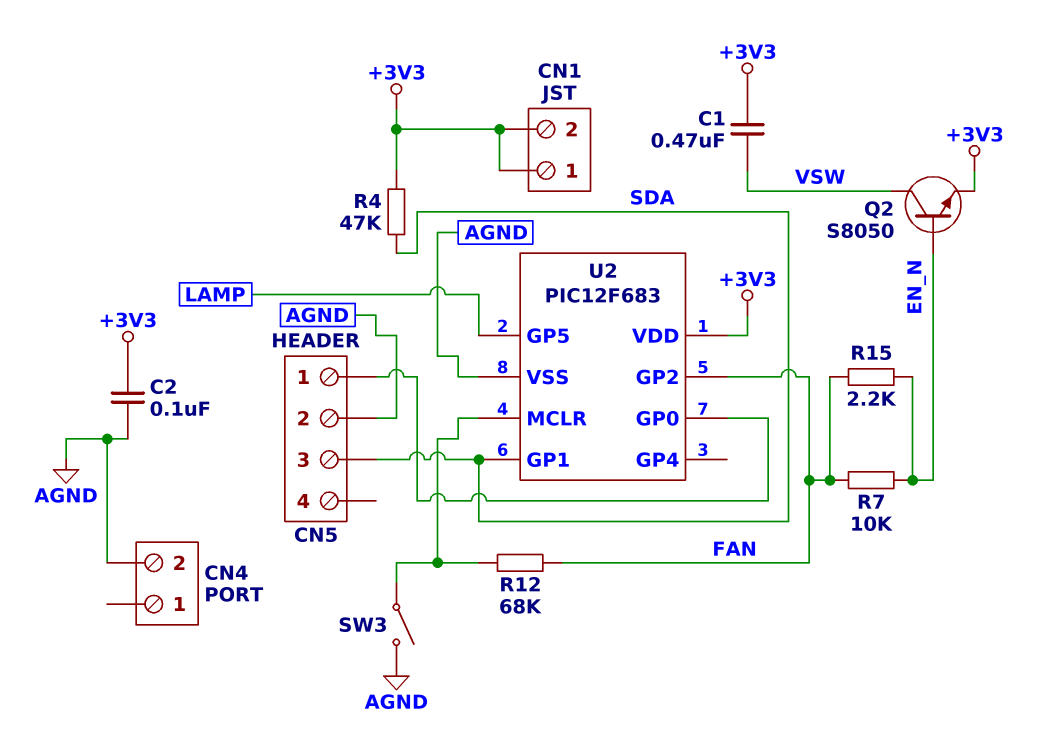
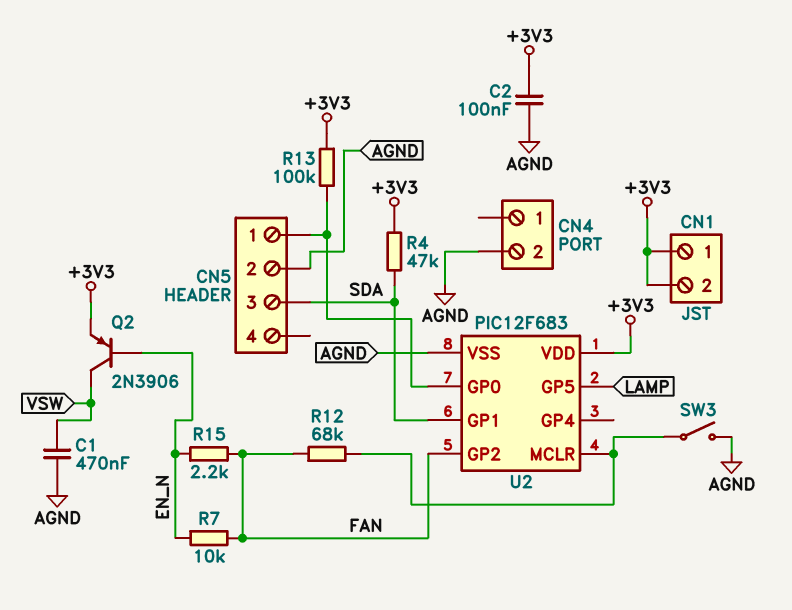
C1: 470nF (+3V3, VSW) -> 470nF (AGND, VSW)
Q2: NPN S8050 (B EN_N, C VSW, E +3V3) -> PNP 2N3906 (B EN_N, C VSW, E +3V3)
R13: none -> 100k (+3V3, CN5/1)

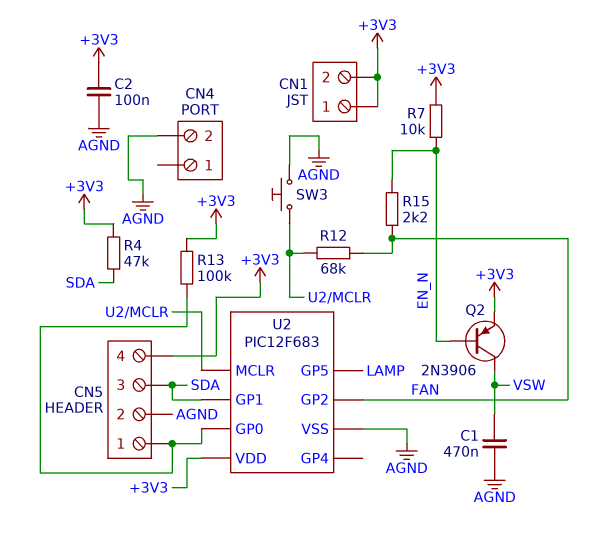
CN5 pin 4: none -> +3V3
R7: 10k (EN_N, FAN) -> 10k (+3V3, EN_N)
SW3: switch (AGND, U2/MCLR) -> button (AGND, U2/MCLR)

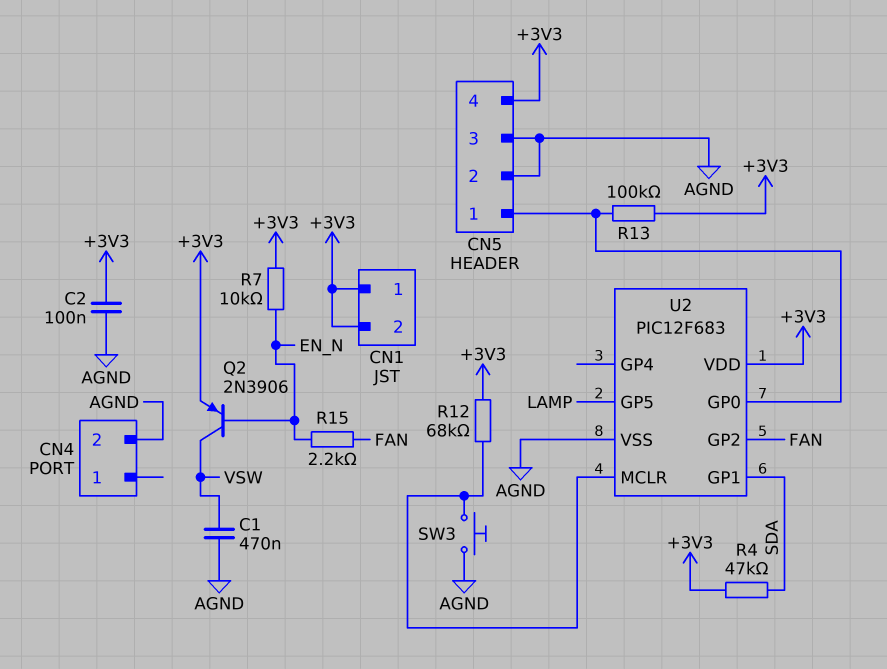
CN5 pin 3: SDA -> AGND
R12: 68k (FAN, U2/MCLR) -> 68k (+3V3, U2/MCLR)

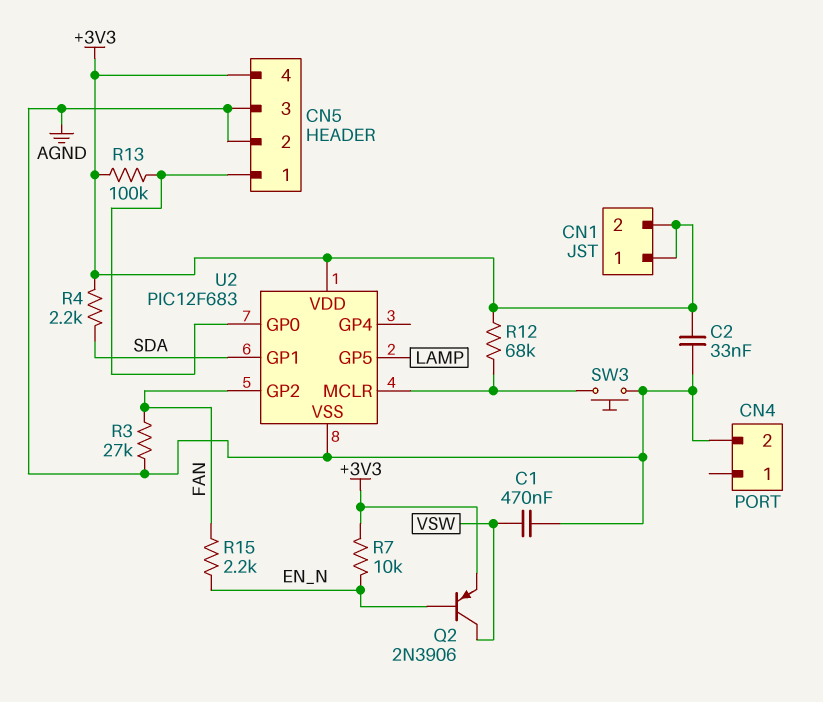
C2: 100nF (+3V3, AGND) -> 33nF (+3V3, AGND)
R3: none -> 27k (AGND, FAN)
R4: 47k (+3V3, SDA) -> 2.2k (+3V3, SDA)

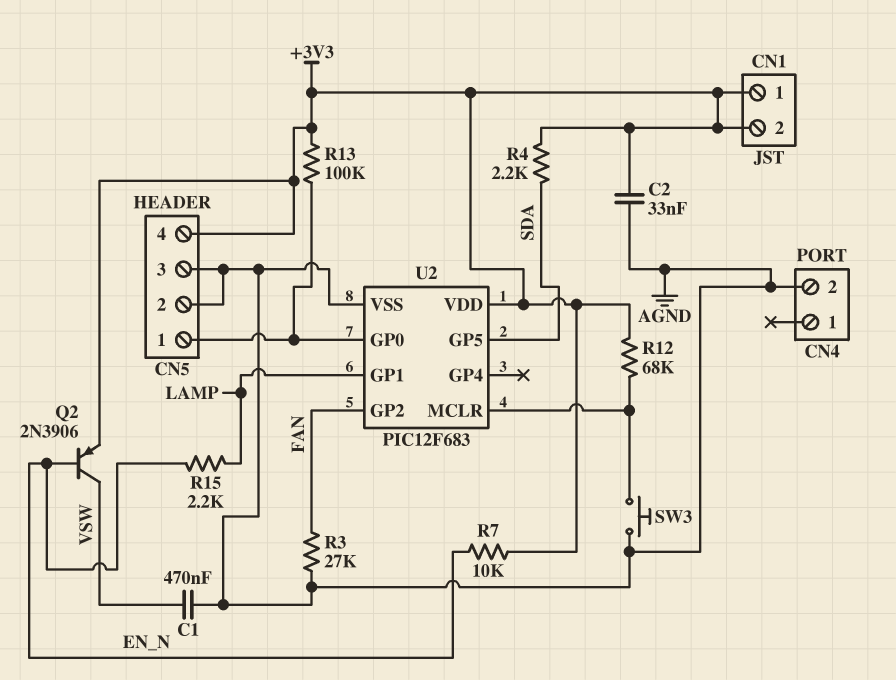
R15: 2.2k (EN_N, FAN) -> 2.2k (EN_N, LAMP)
U2 pin GP1: SDA -> LAMP
U2 pin GP5: LAMP -> SDA

